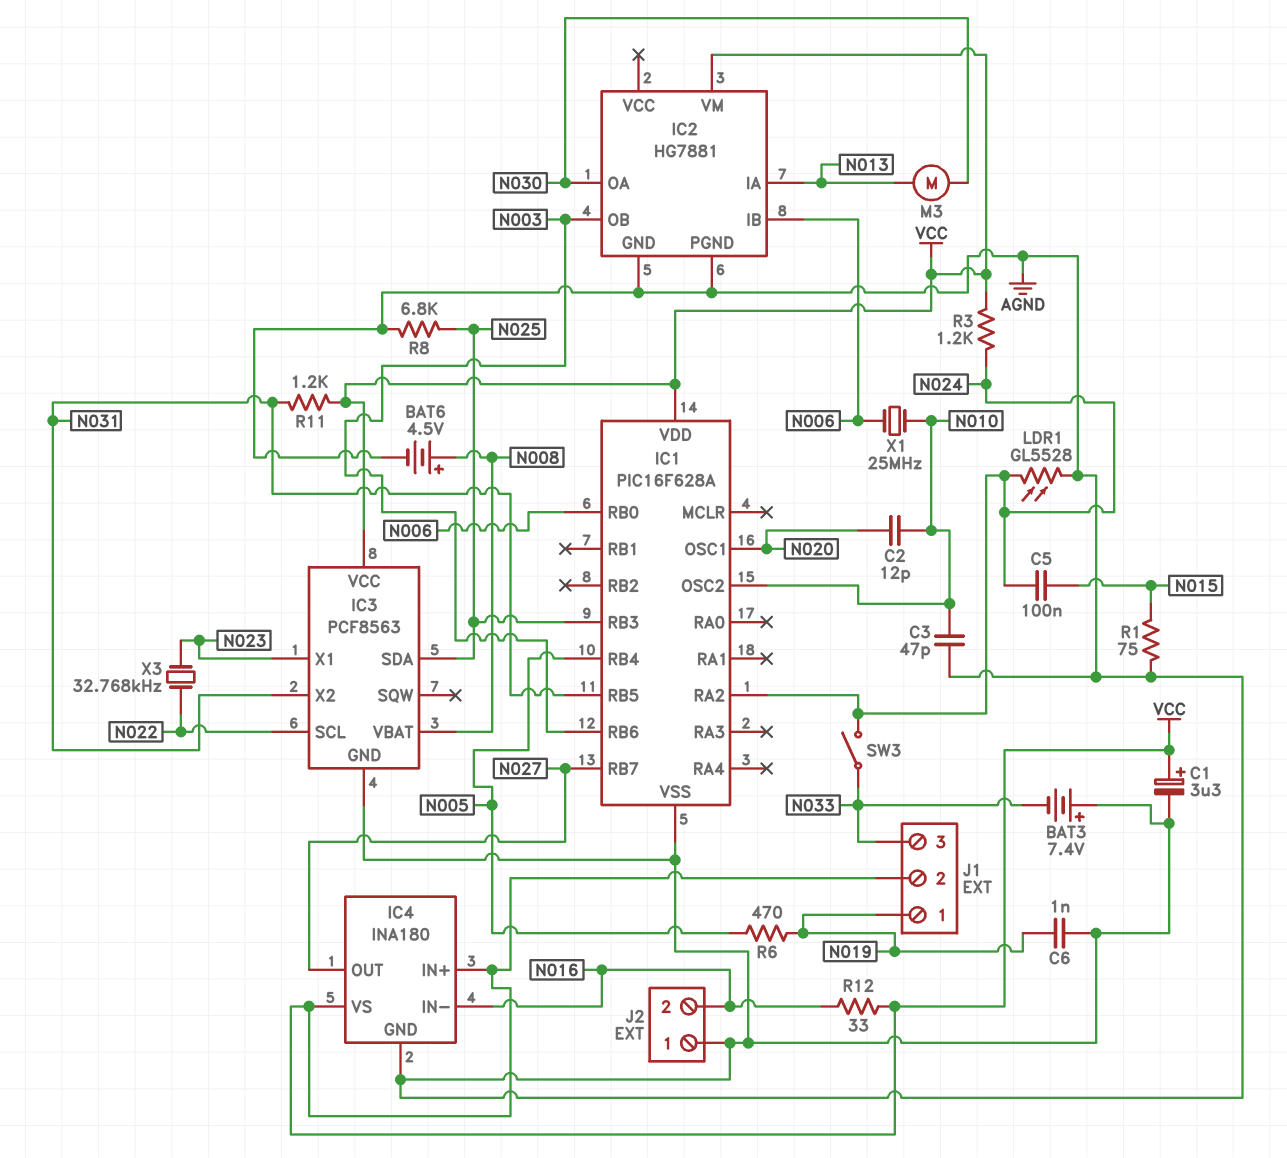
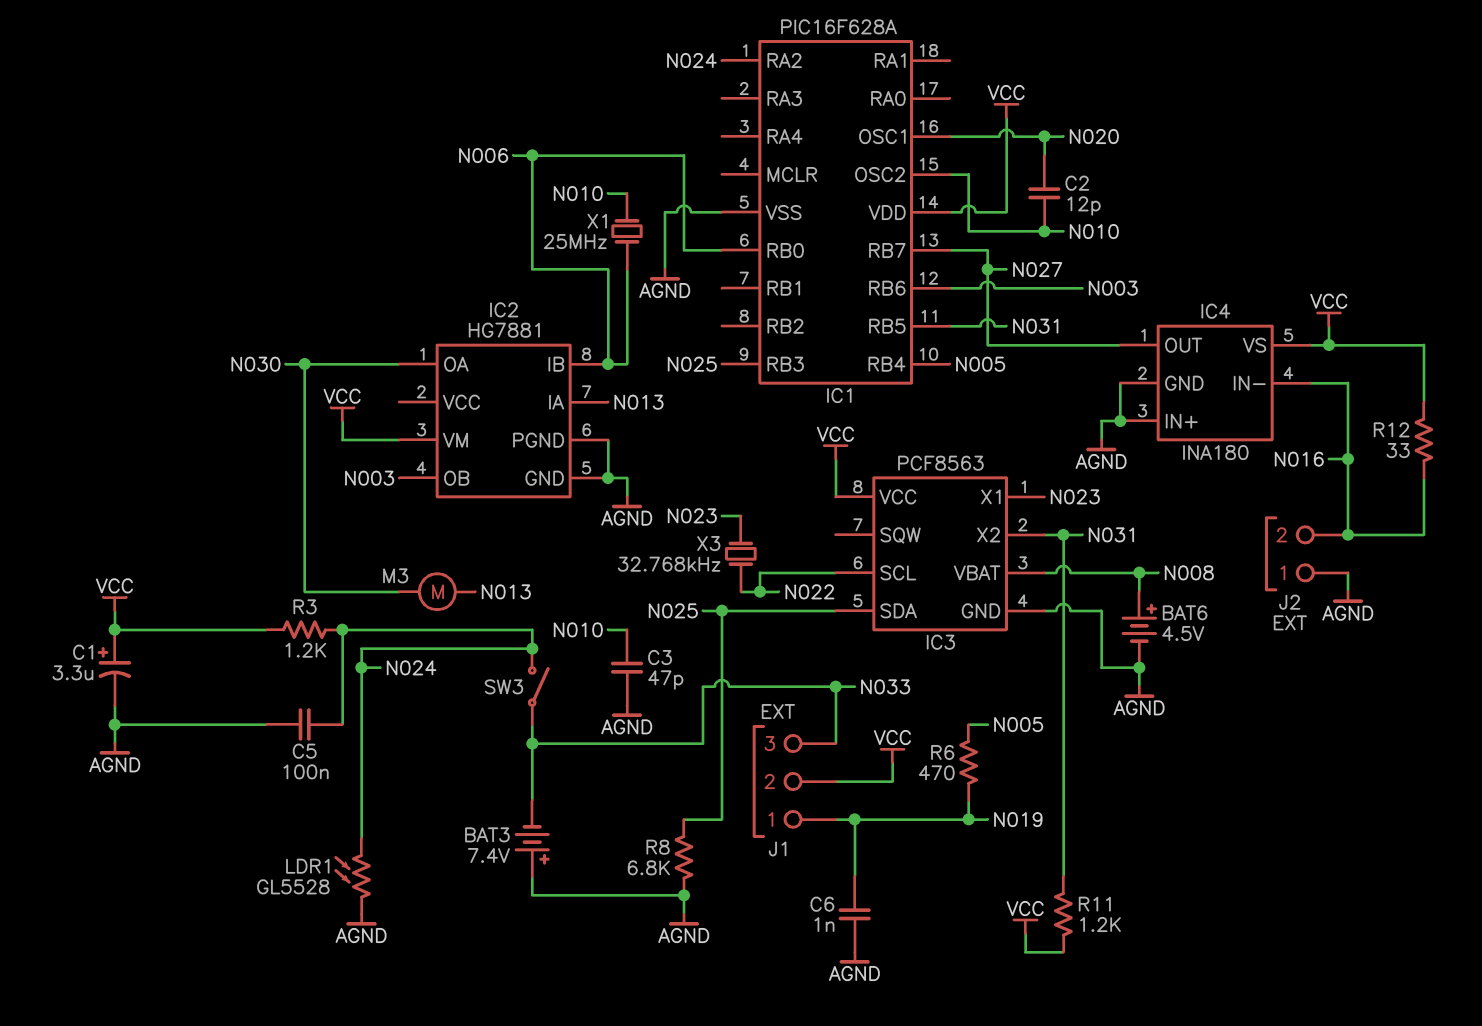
C5: 100nF (N015, N024) -> 100nF (AGND, N024)
IC4 pin IN+: VCC -> AGND
R1: 75 (AGND, N015) -> none

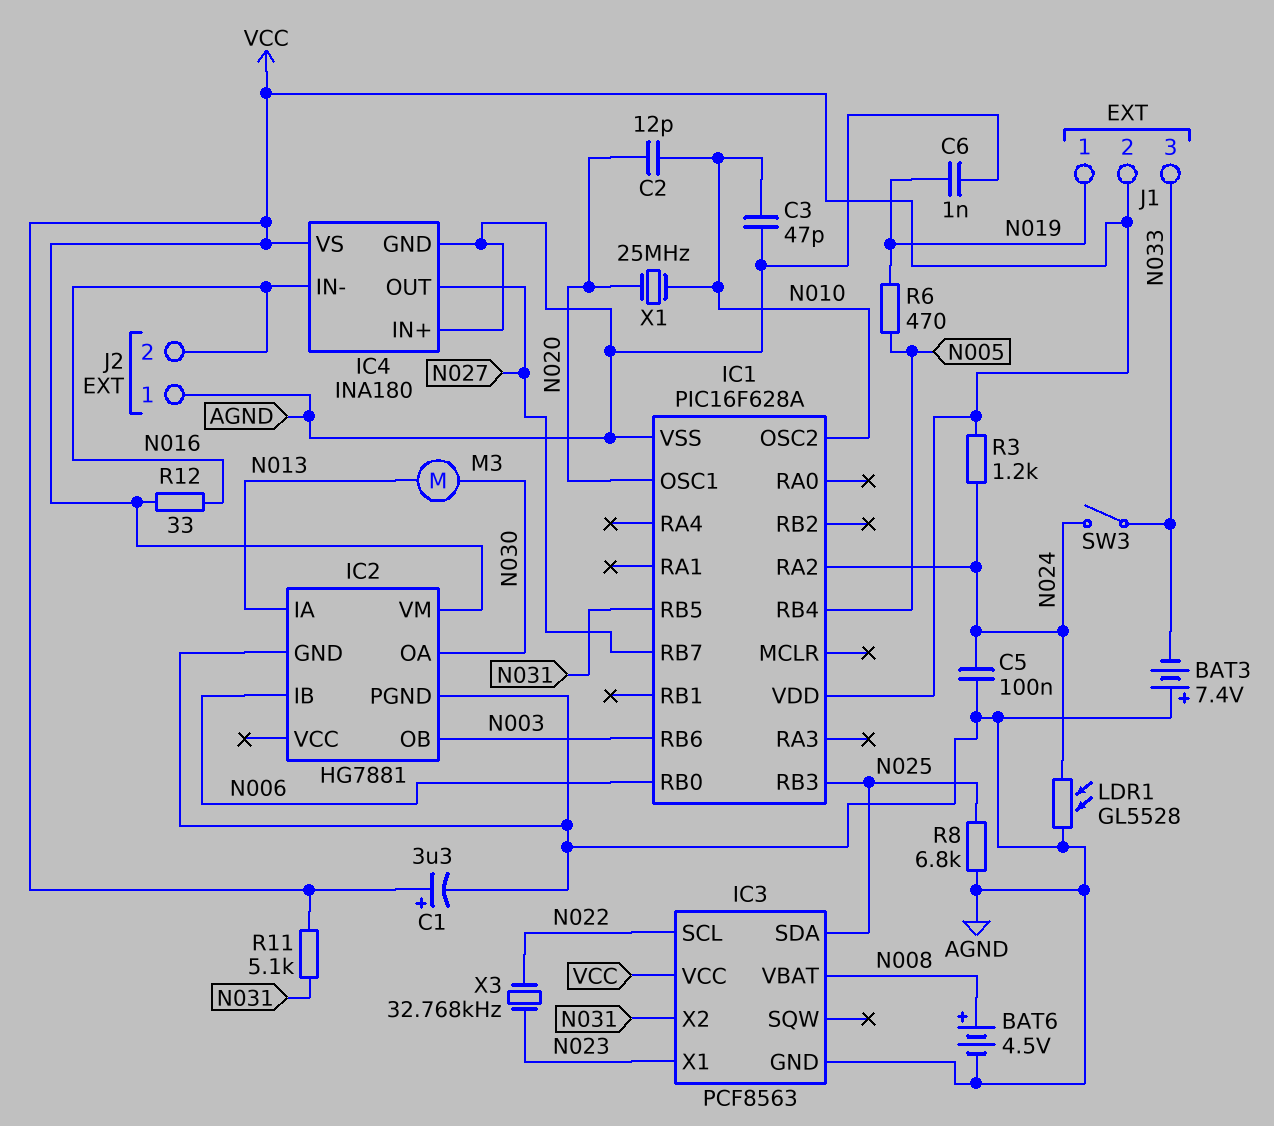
R11: 1.2k (N031, VCC) -> 5.1k (N031, VCC)
X1: 25MHz (N006, N010) -> 25MHz (N010, N020)

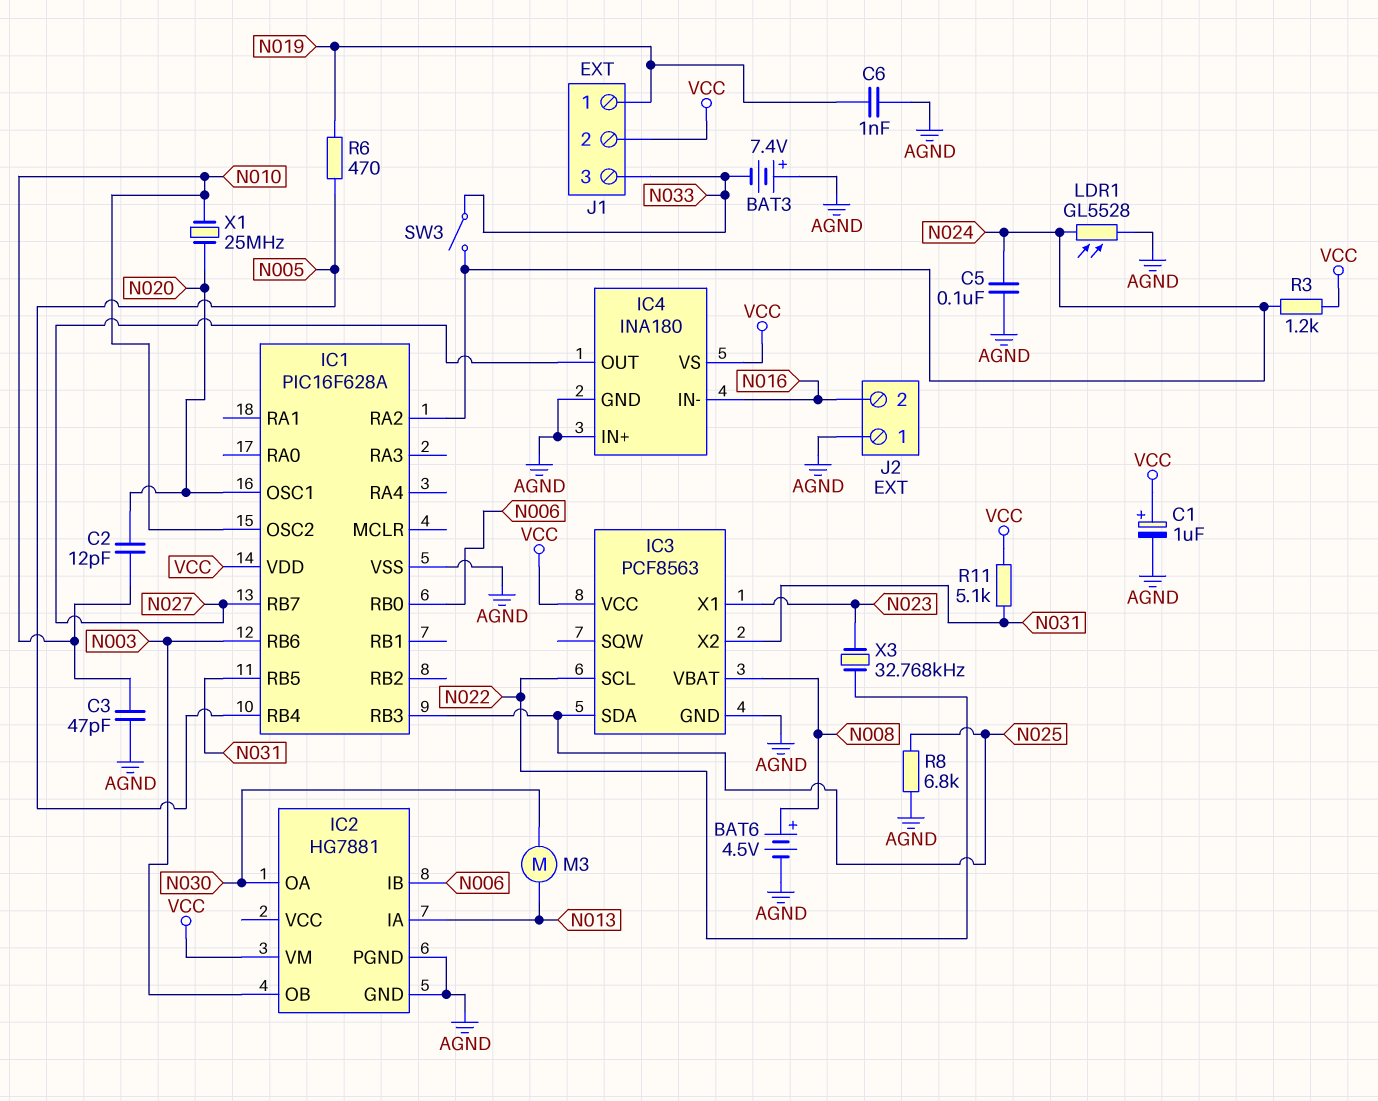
C1: 3.3uF (plus VCC, minus AGND) -> 1uF (plus VCC, minus AGND)
R12: 33 (N016, VCC) -> none

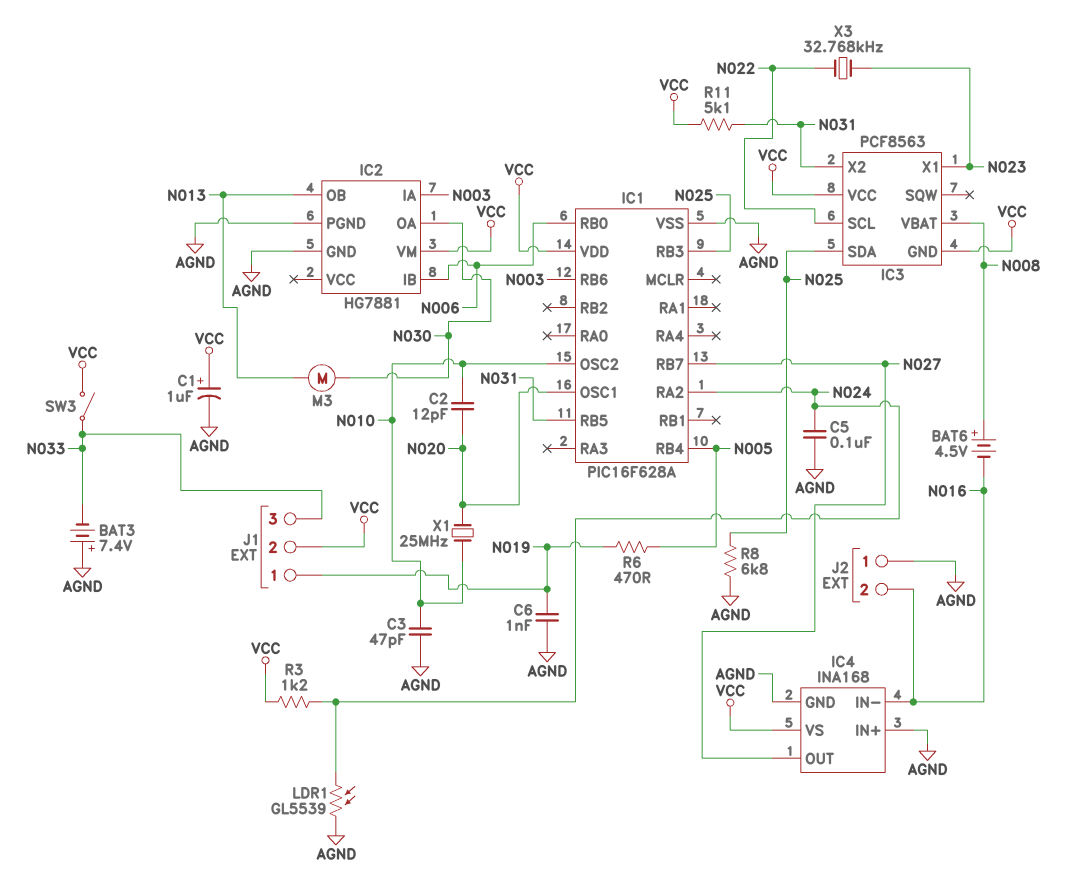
BAT6: 4.5V (plus N008, minus AGND) -> 4.5V (plus N008, minus N016)
IC2 pin IA: N013 -> N003
IC2 pin OB: N003 -> N013
IC3 pin GND: AGND -> VCC
IC4: INA180 -> INA168
LDR1: GL5528 (AGND, N024) -> GL5539 (AGND, N024)
SW3: switch (N024, N033) -> switch (N033, VCC)

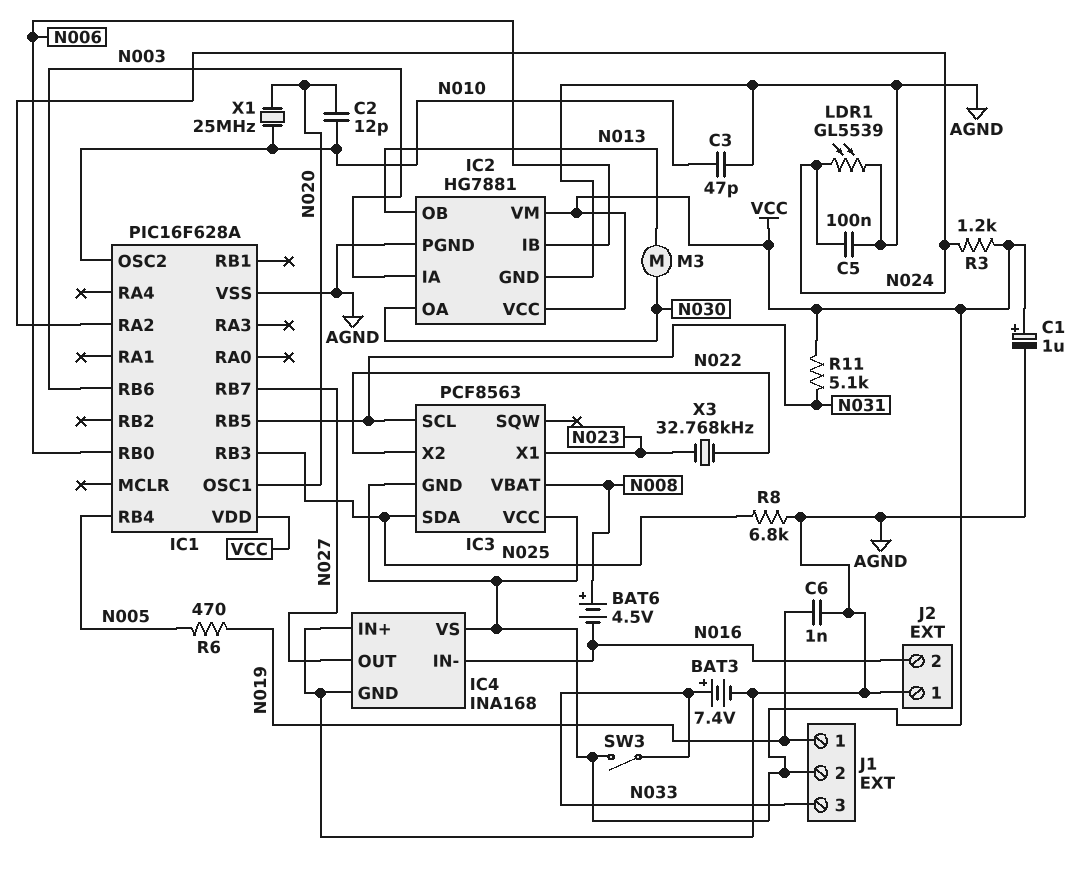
BAT3: 7.4V (plus AGND, minus N033) -> 7.4V (plus N033, minus AGND)
IC2 pin VCC: none -> VCC
IC3 pin SCL: N022 -> N031
IC3 pin X2: N031 -> N022

